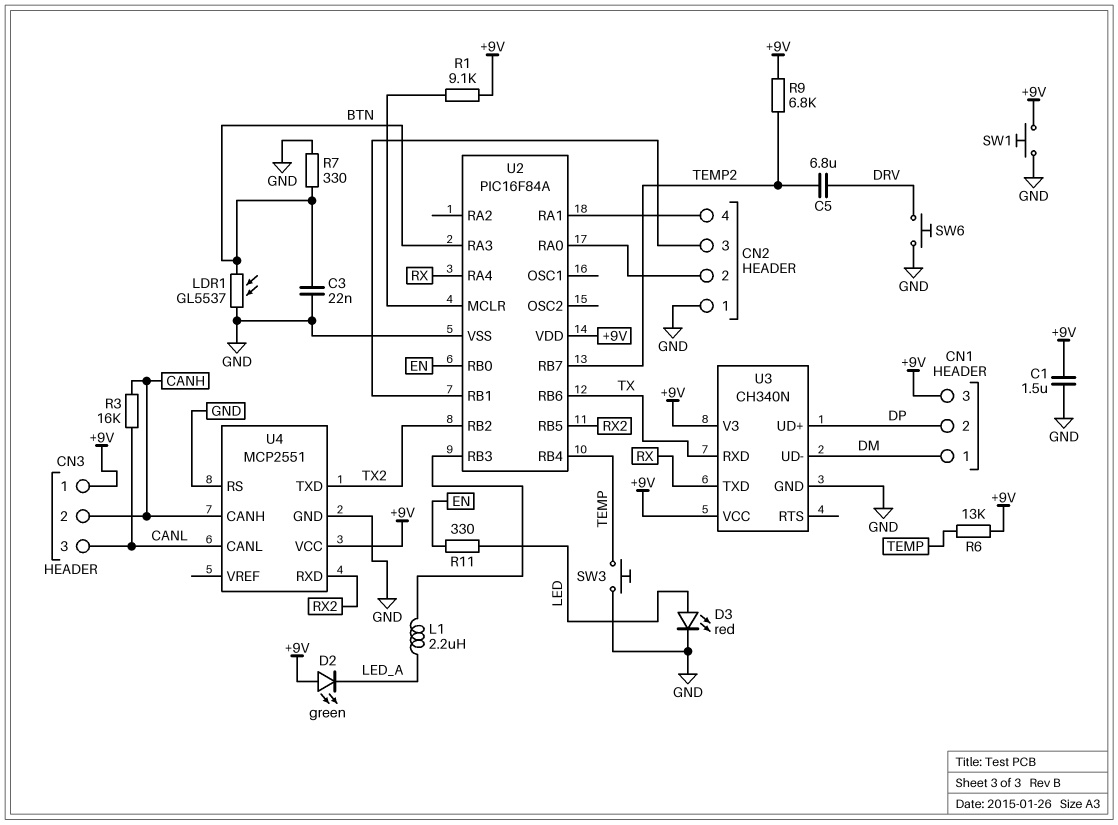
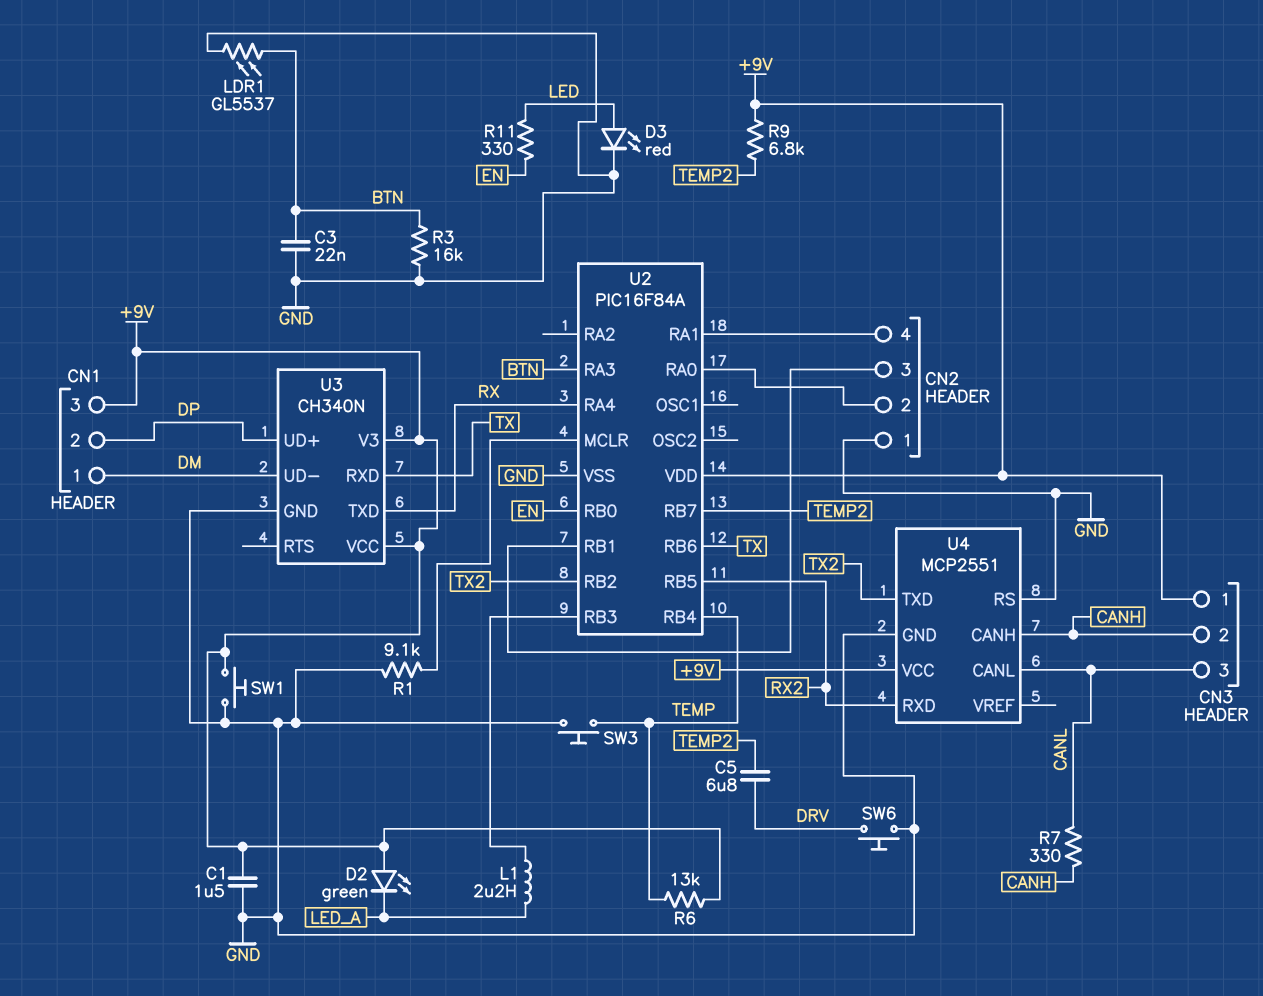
R1: 9.1k (+9V, U2/MCLR) -> 9.1k (GND, U2/MCLR)
R3: 16k (CANH, CANL) -> 16k (BTN, GND)
R7: 330 (BTN, GND) -> 330 (CANH, CANL)

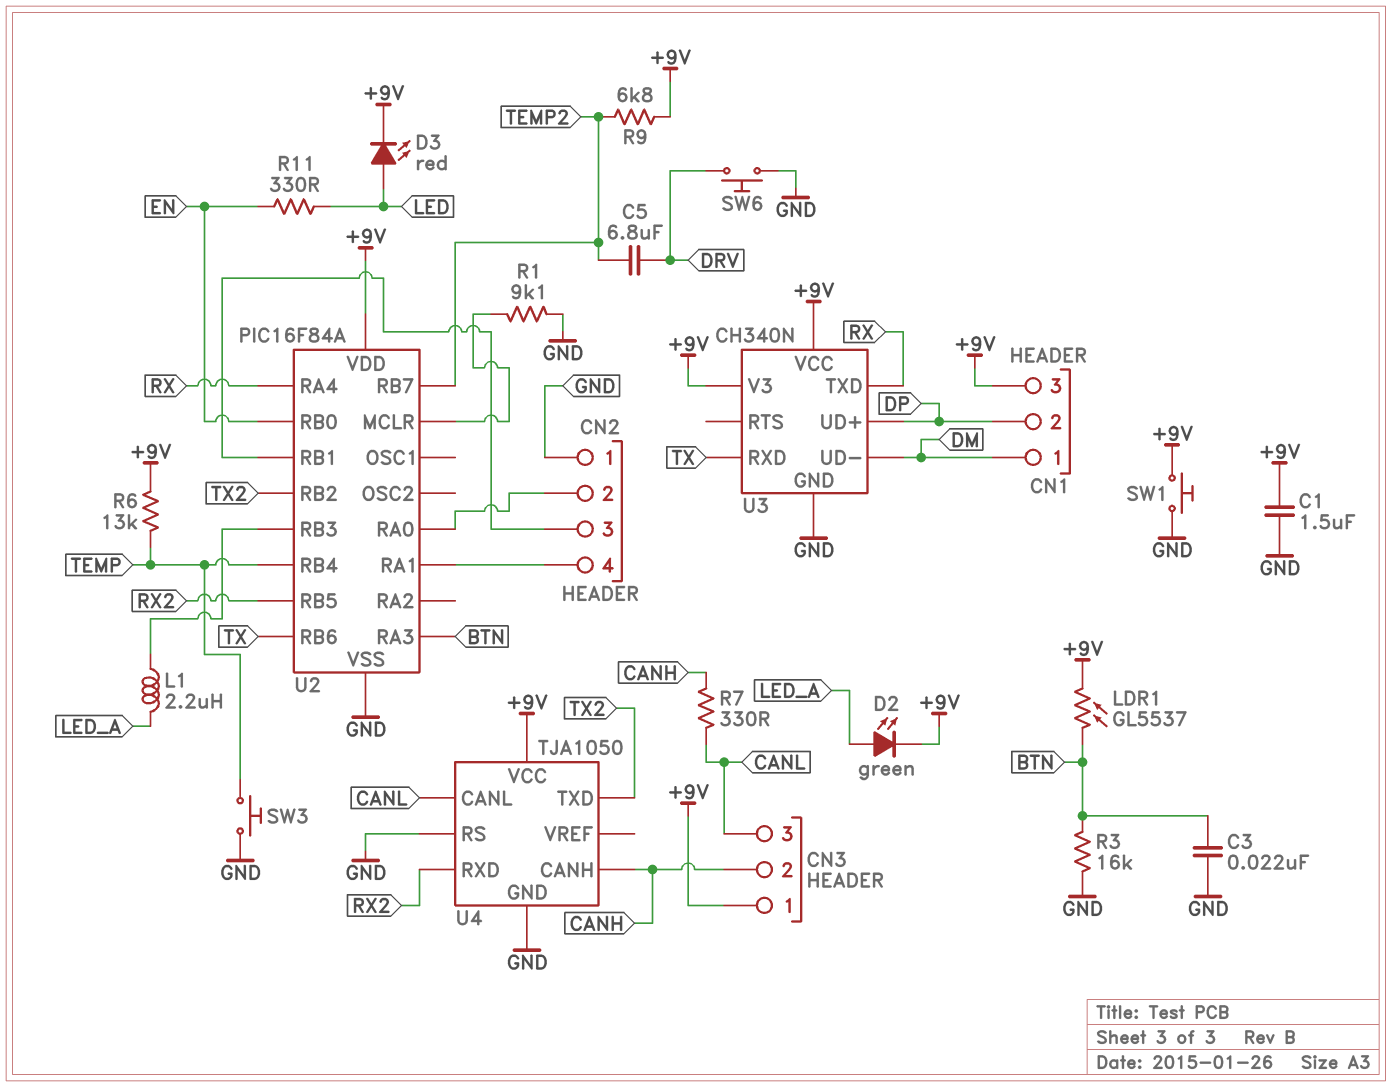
D2: LED green (A +9V, K LED_A) -> LED green (A LED_A, K +9V)
D3: LED red (A LED, K GND) -> LED red (A LED, K +9V)
LDR1: GL5537 (BTN, GND) -> GL5537 (+9V, BTN)
U4: MCP2551 -> TJA1050

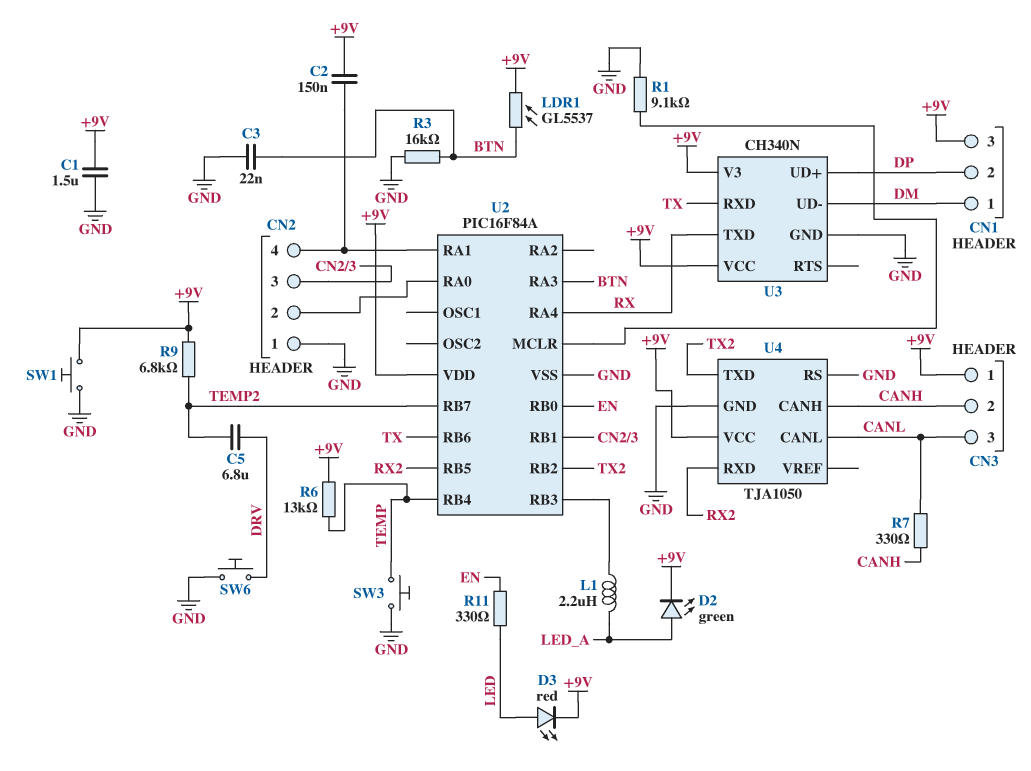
C2: none -> 150nF (+9V, CN2/4)

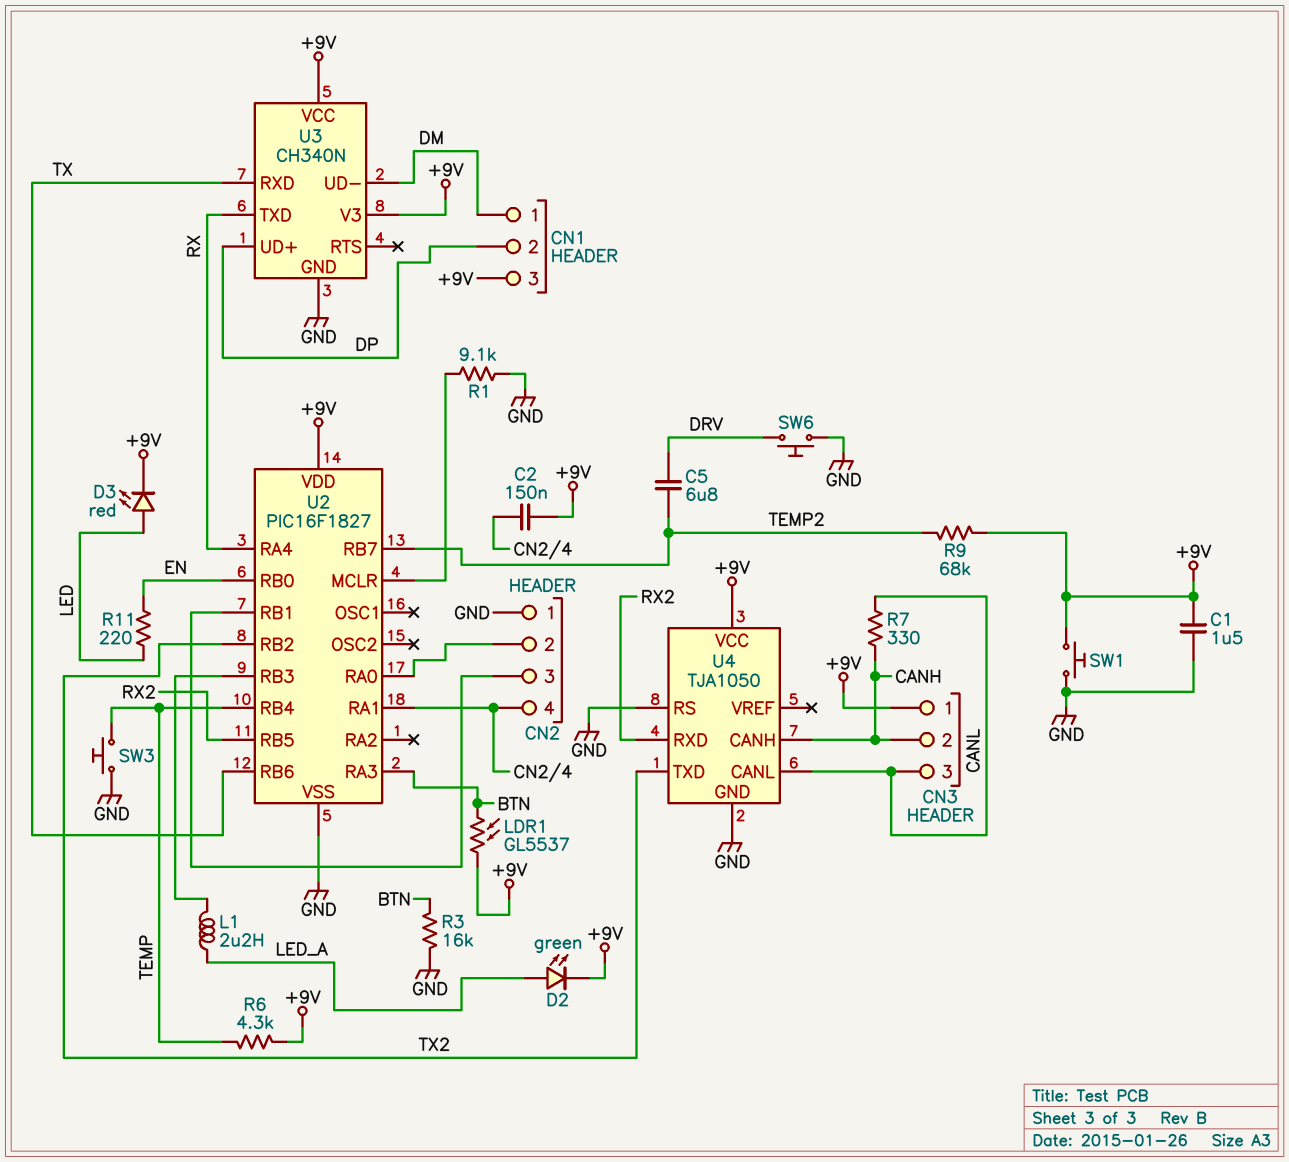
C3: 22nF (BTN, GND) -> none
R6: 13k (+9V, TEMP) -> 4.3k (+9V, TEMP)
R9: 6.8k (+9V, TEMP2) -> 68k (+9V, TEMP2)
R11: 330 (EN, LED) -> 220 (EN, LED)
U2: PIC16F84A -> PIC16F1827

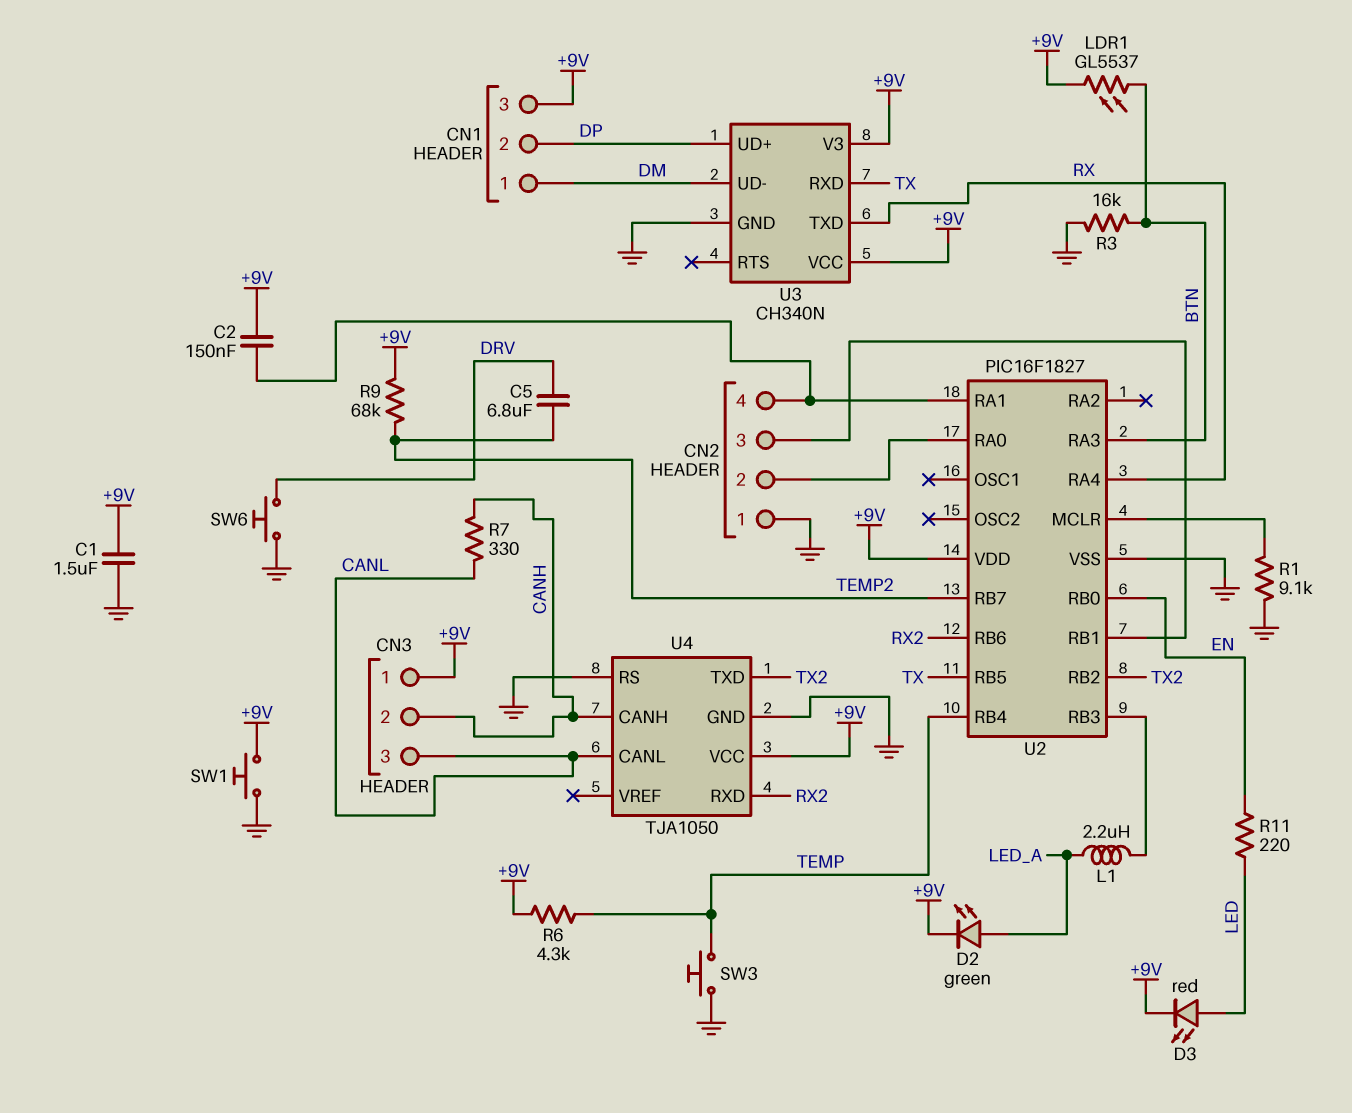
U2 pin RB5: RX2 -> TX
U2 pin RB6: TX -> RX2

